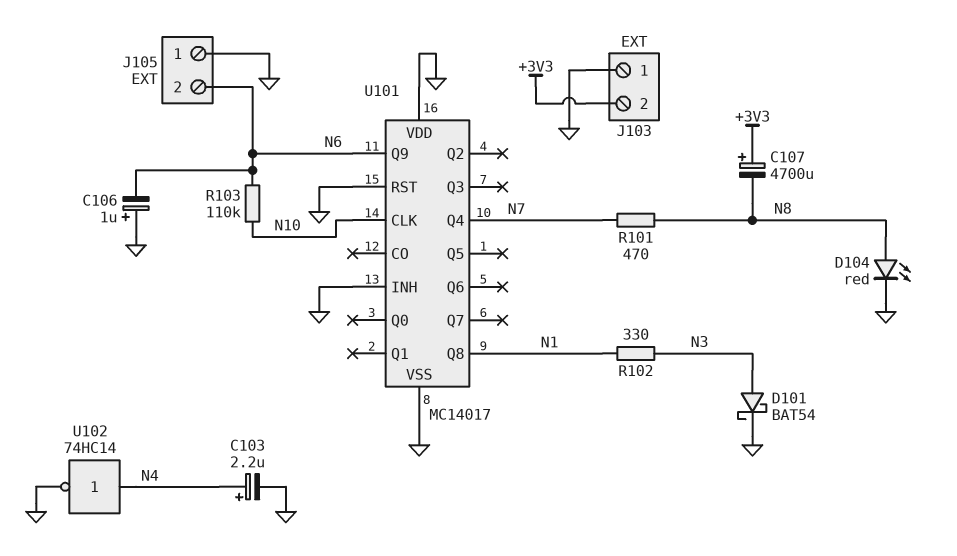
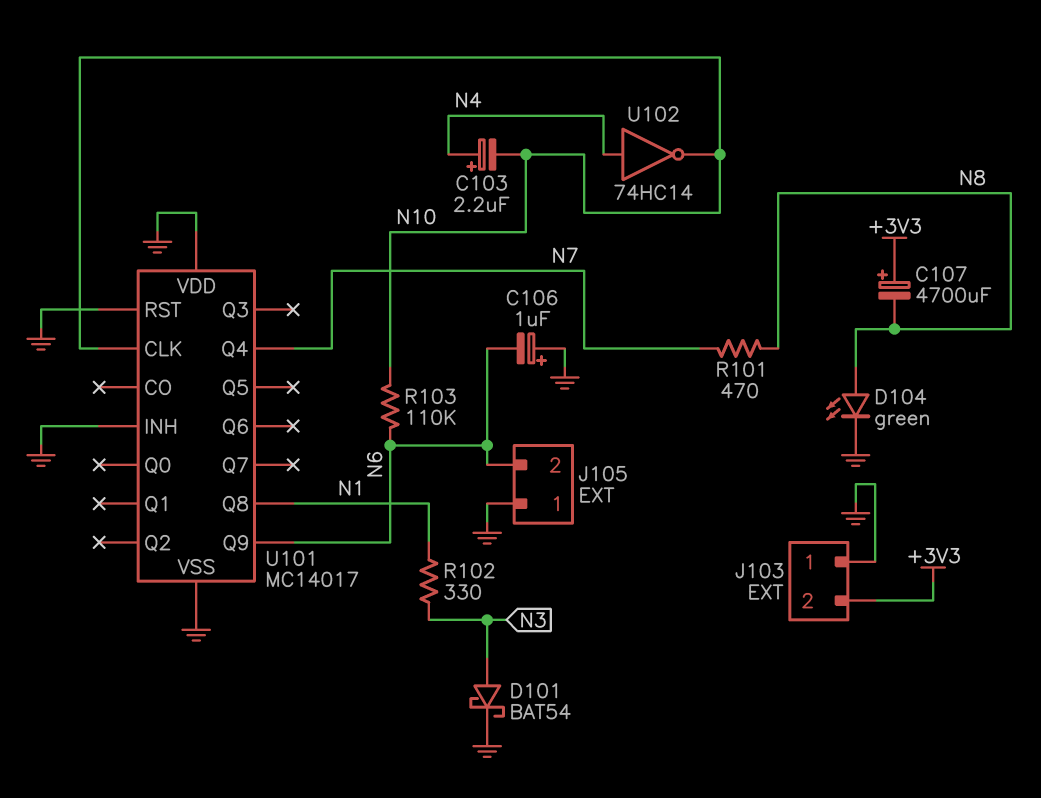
C103: 2.2uF (plus N4, minus GND) -> 2.2uF (plus N4, minus N10)
D104: LED red (A N8, K GND) -> LED green (A N8, K GND)
U102: NOT 74HC14 (in N4, out GND) -> NOT 74HC14 (in N4, out N10)

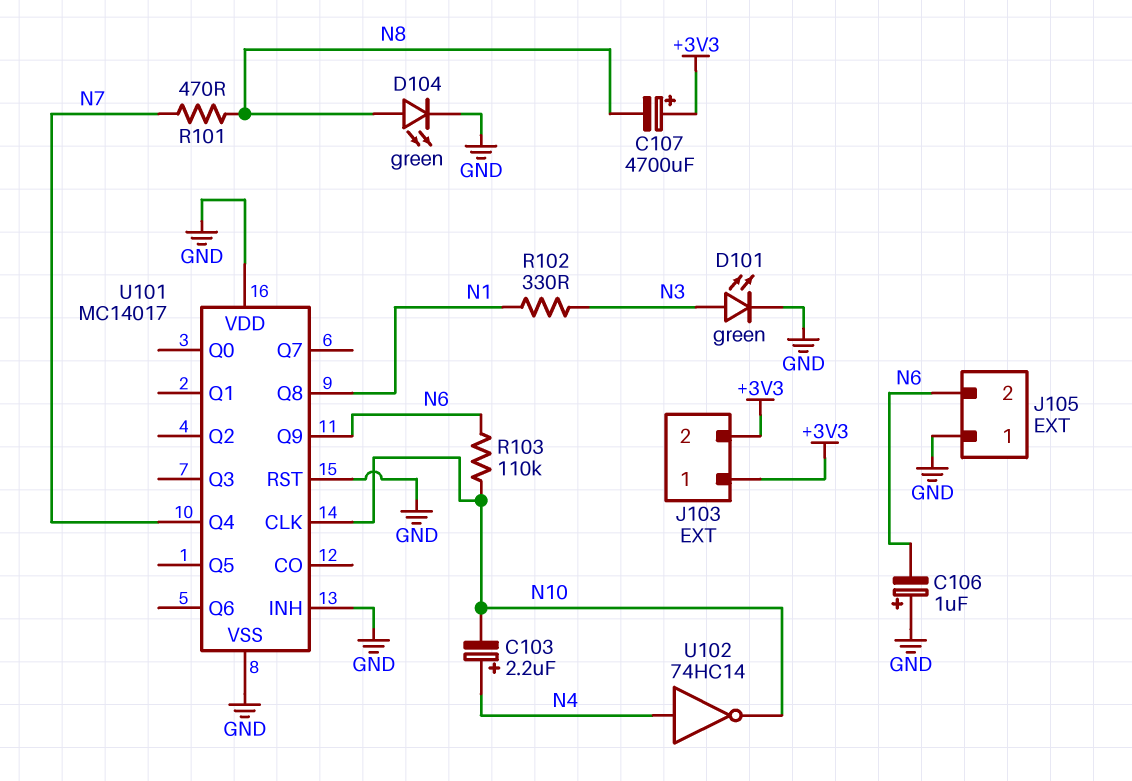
D101: schottky BAT54 (A N3, K GND) -> LED green (A N3, K GND)
J103 pin 1: GND -> +3V3

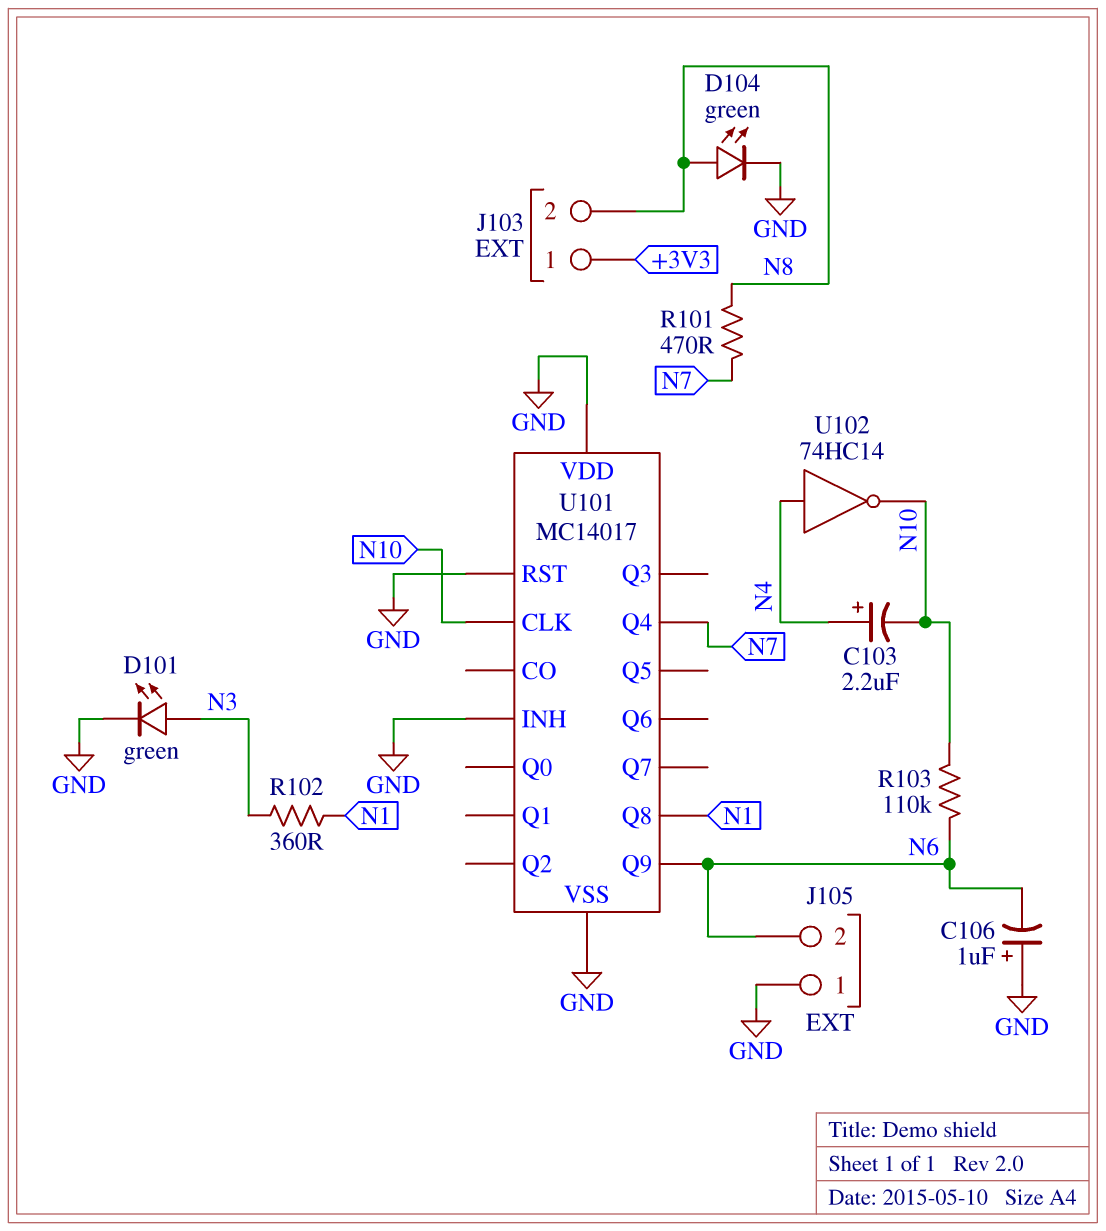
C107: 4700uF (plus +3V3, minus N8) -> none
J103 pin 2: +3V3 -> N8
R102: 330 (N1, N3) -> 360 (N1, N3)

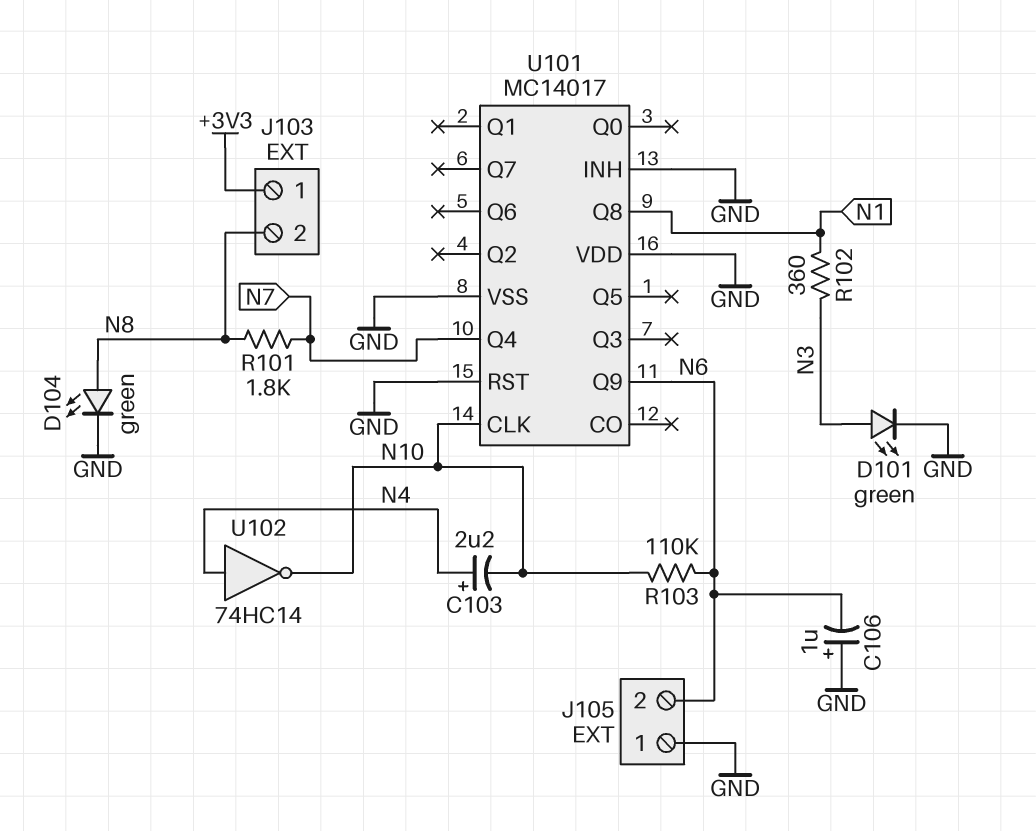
R101: 470 (N7, N8) -> 1.8k (N7, N8)

